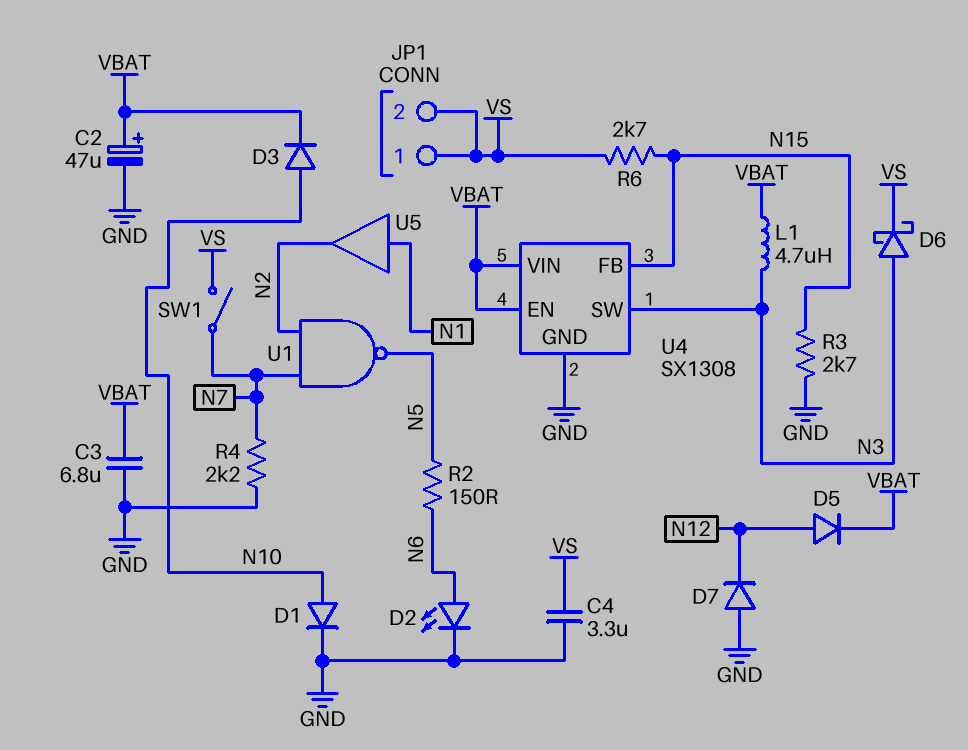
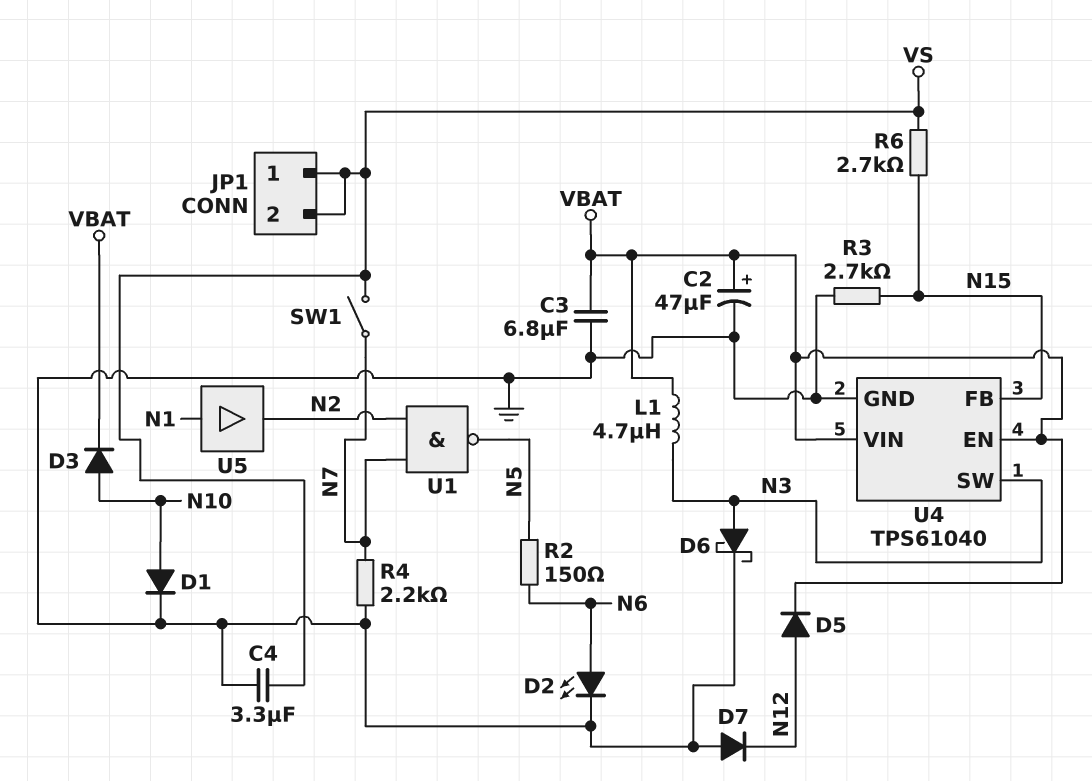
D6: schottky (A N3, K VS) -> schottky (A N3, K GND)
U4: SX1308 -> TPS61040

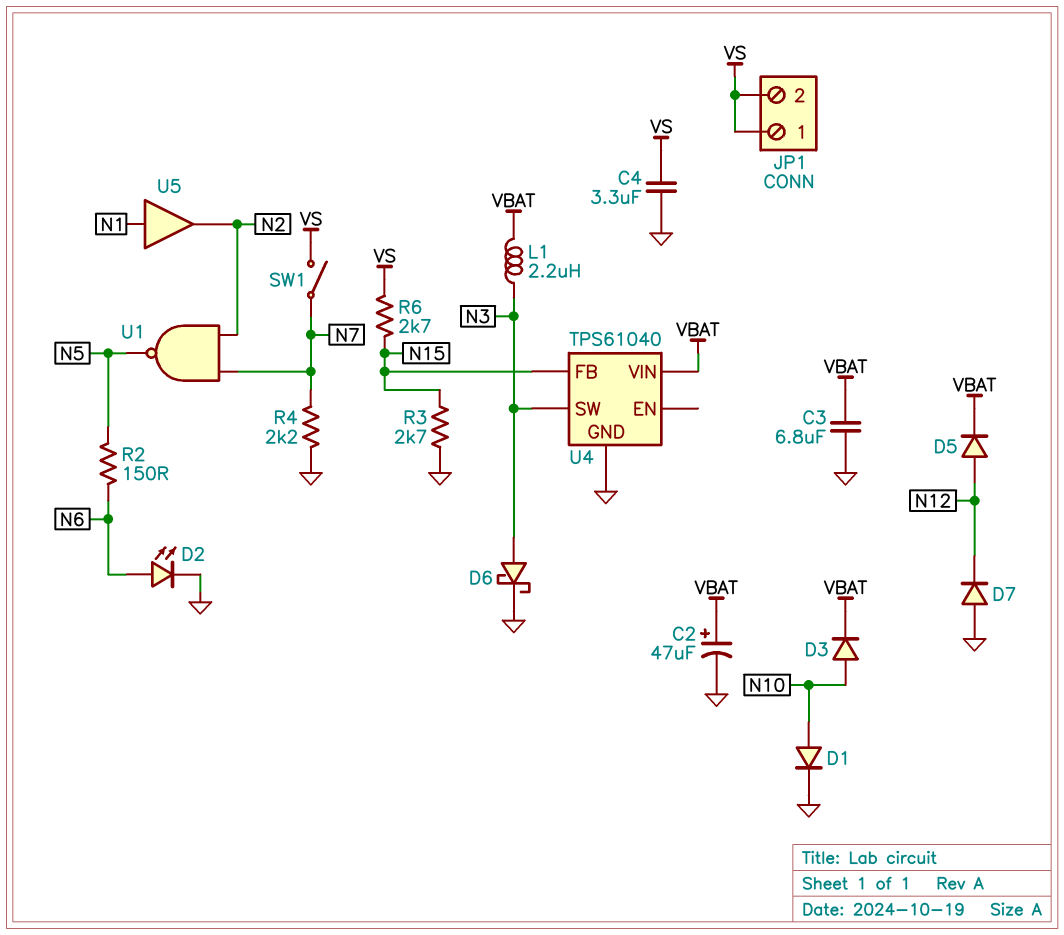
L1: 4.7uH (N3, VBAT) -> 2.2uH (N3, VBAT)
U4 pin EN: VBAT -> none

